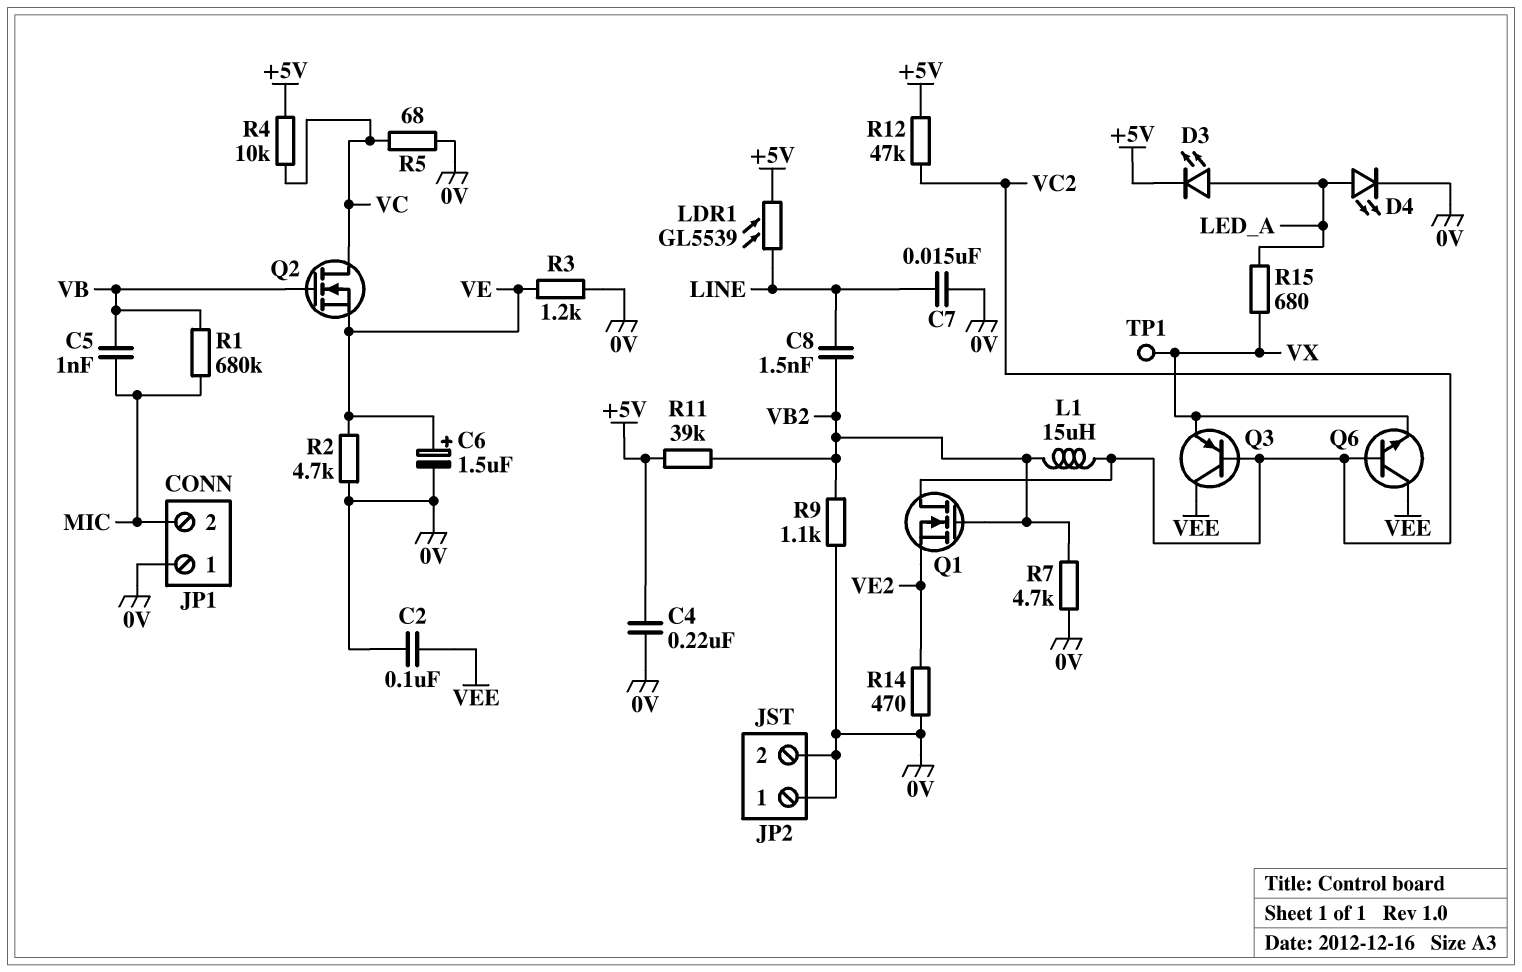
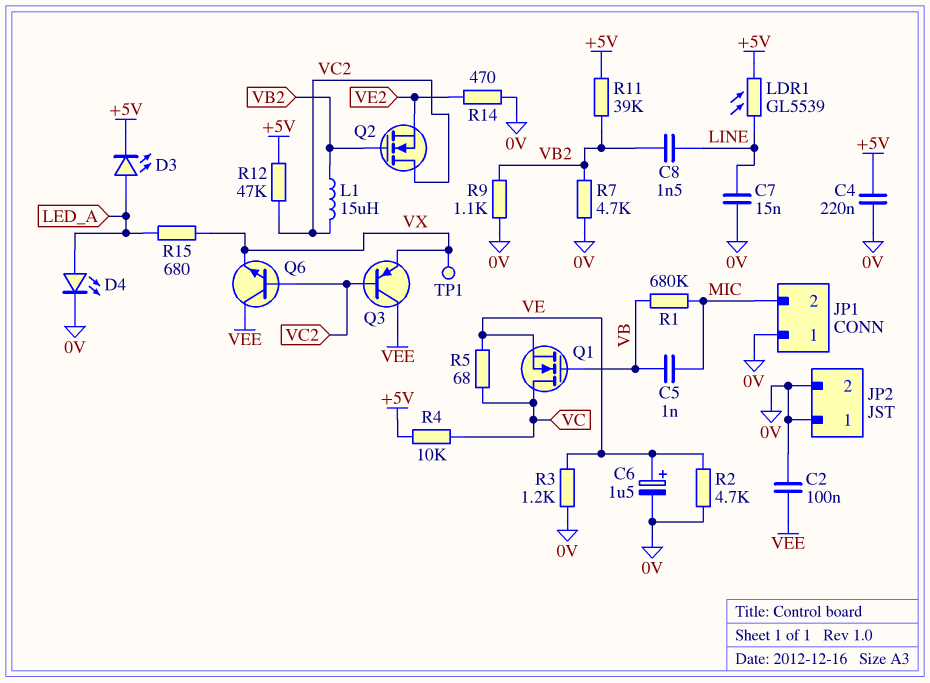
Q1: NMOS (G VB2, D VC2, S VE2) -> NMOS (G VB, D VC, S VE)
Q2: NMOS (G VB, D VC, S VE) -> NMOS (G VB2, D VC2, S VE2)
R5: 68 (0V, VC) -> 68 (VC, VE)

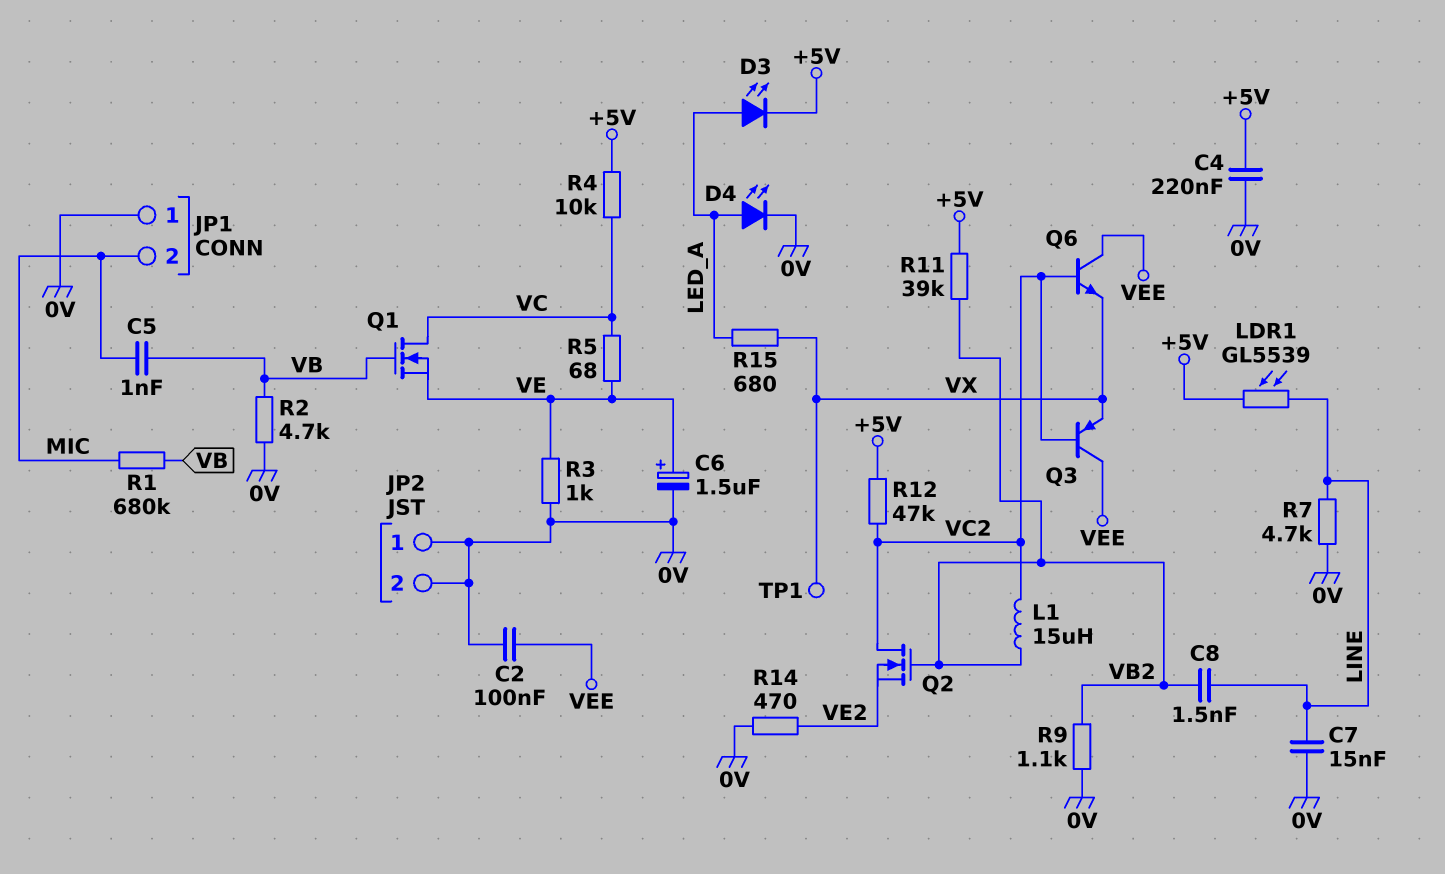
R2: 4.7k (0V, VE) -> 4.7k (0V, VB)
R3: 1.2k (0V, VE) -> 1k (0V, VE)
R7: 4.7k (0V, VB2) -> 4.7k (0V, LINE)

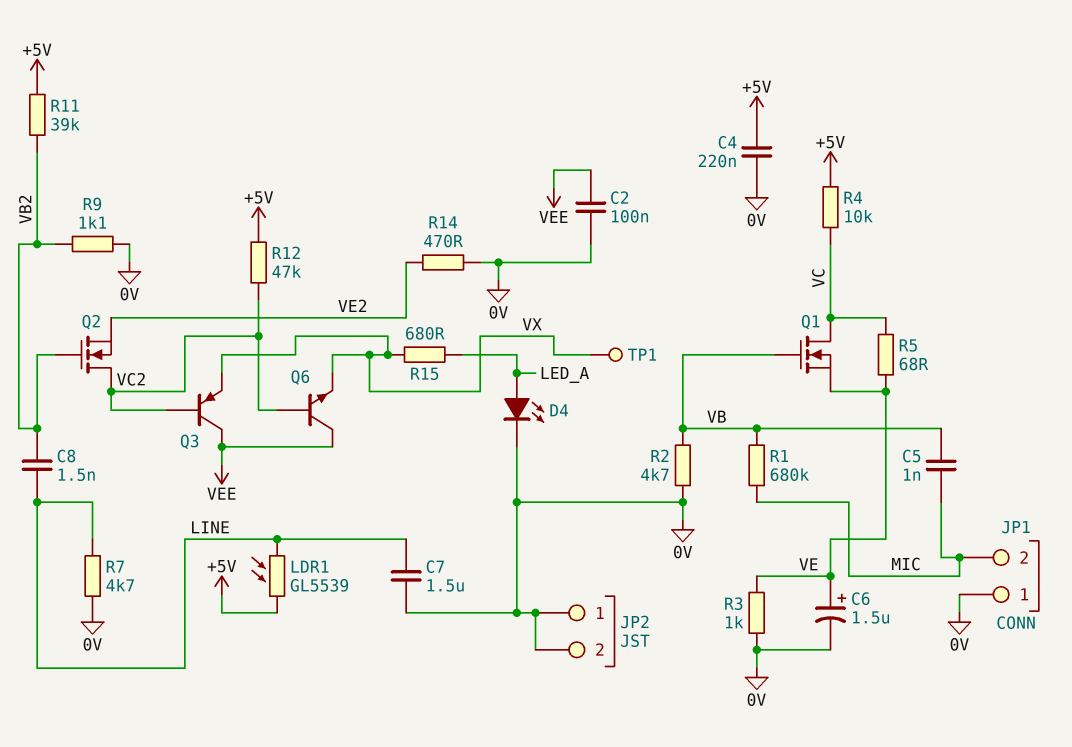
C7: 15nF (0V, LINE) -> 1.5uF (0V, LINE)
D3: LED (A LED_A, K +5V) -> none
L1: 15uH (VB2, VC2) -> none

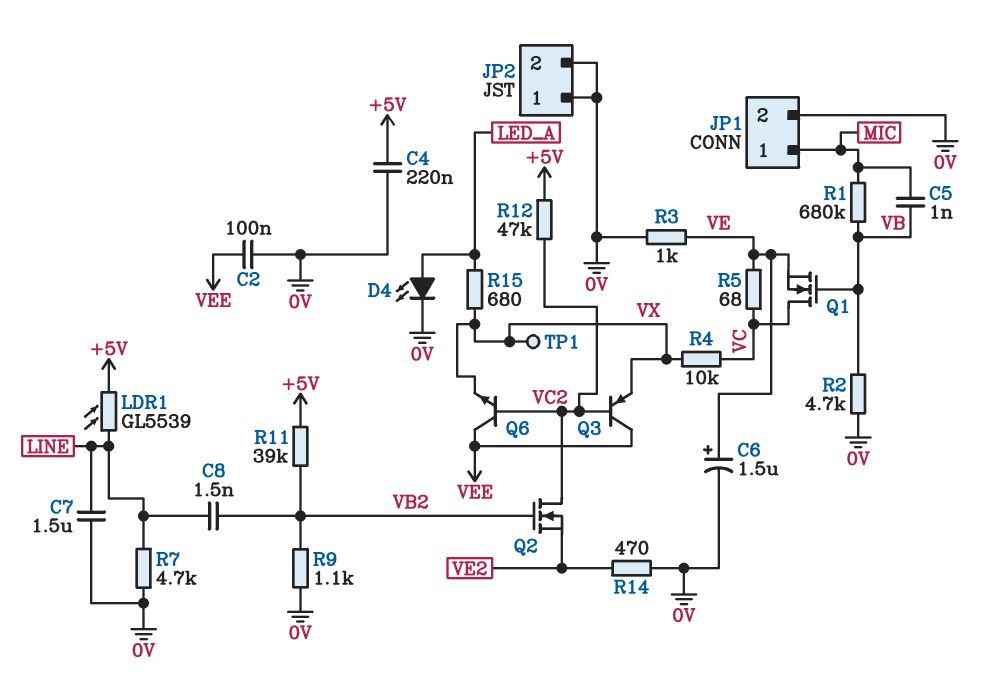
JP1 pin 1: 0V -> MIC
JP1 pin 2: MIC -> 0V
R4: 10k (+5V, VC) -> 10k (VC, VX)

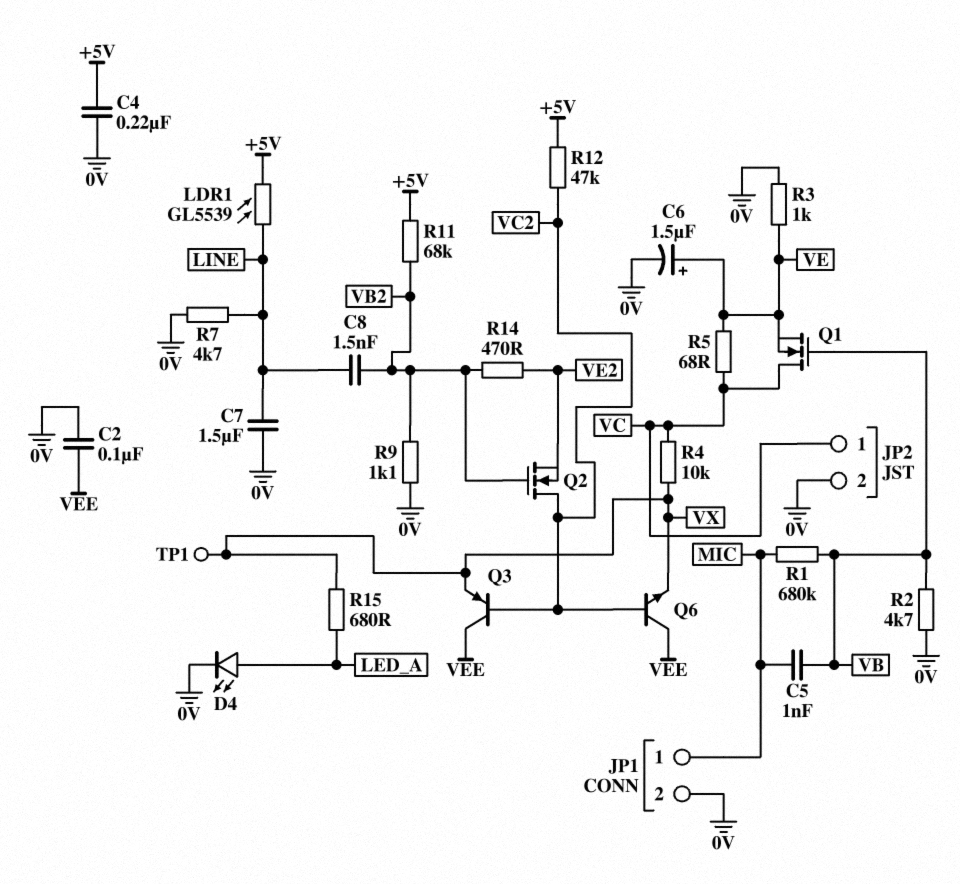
JP2 pin 1: 0V -> VC
R11: 39k (+5V, VB2) -> 68k (+5V, VB2)
R14: 470 (0V, VE2) -> 470 (VB2, VE2)

